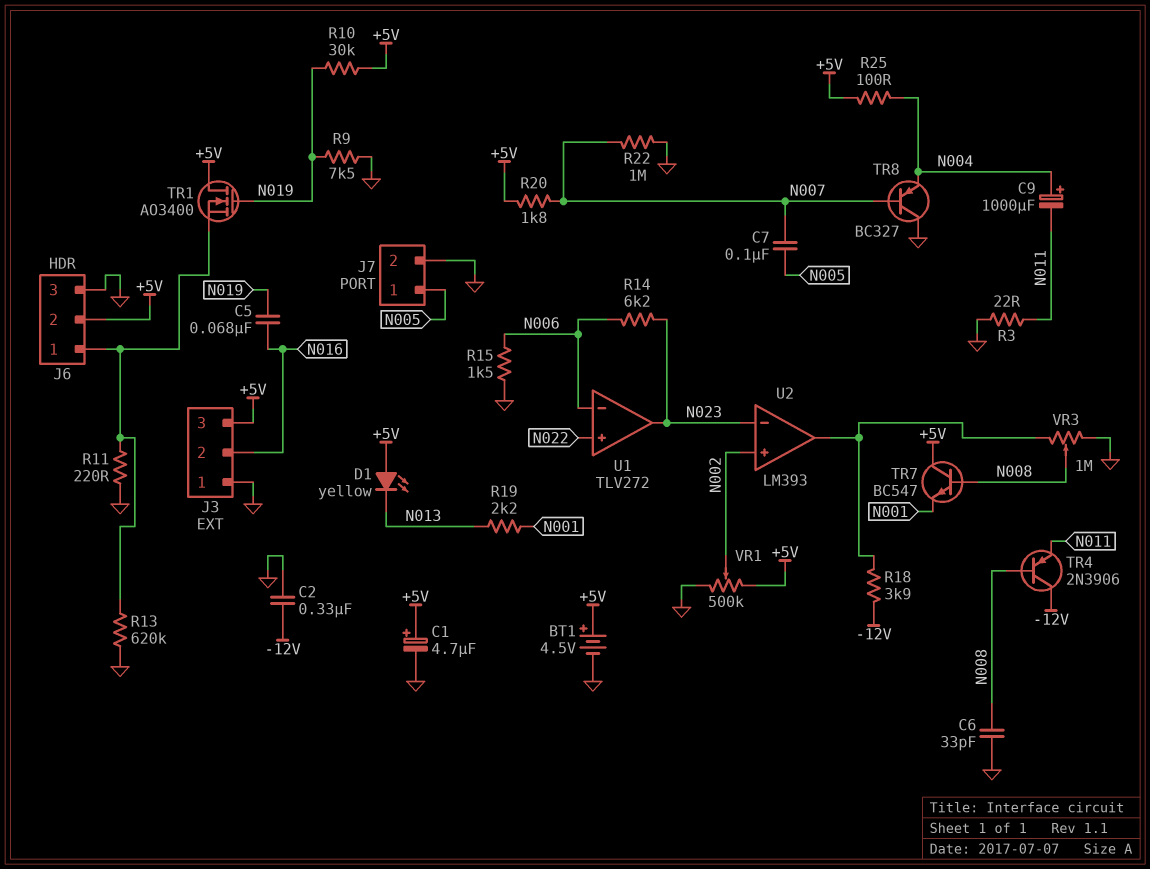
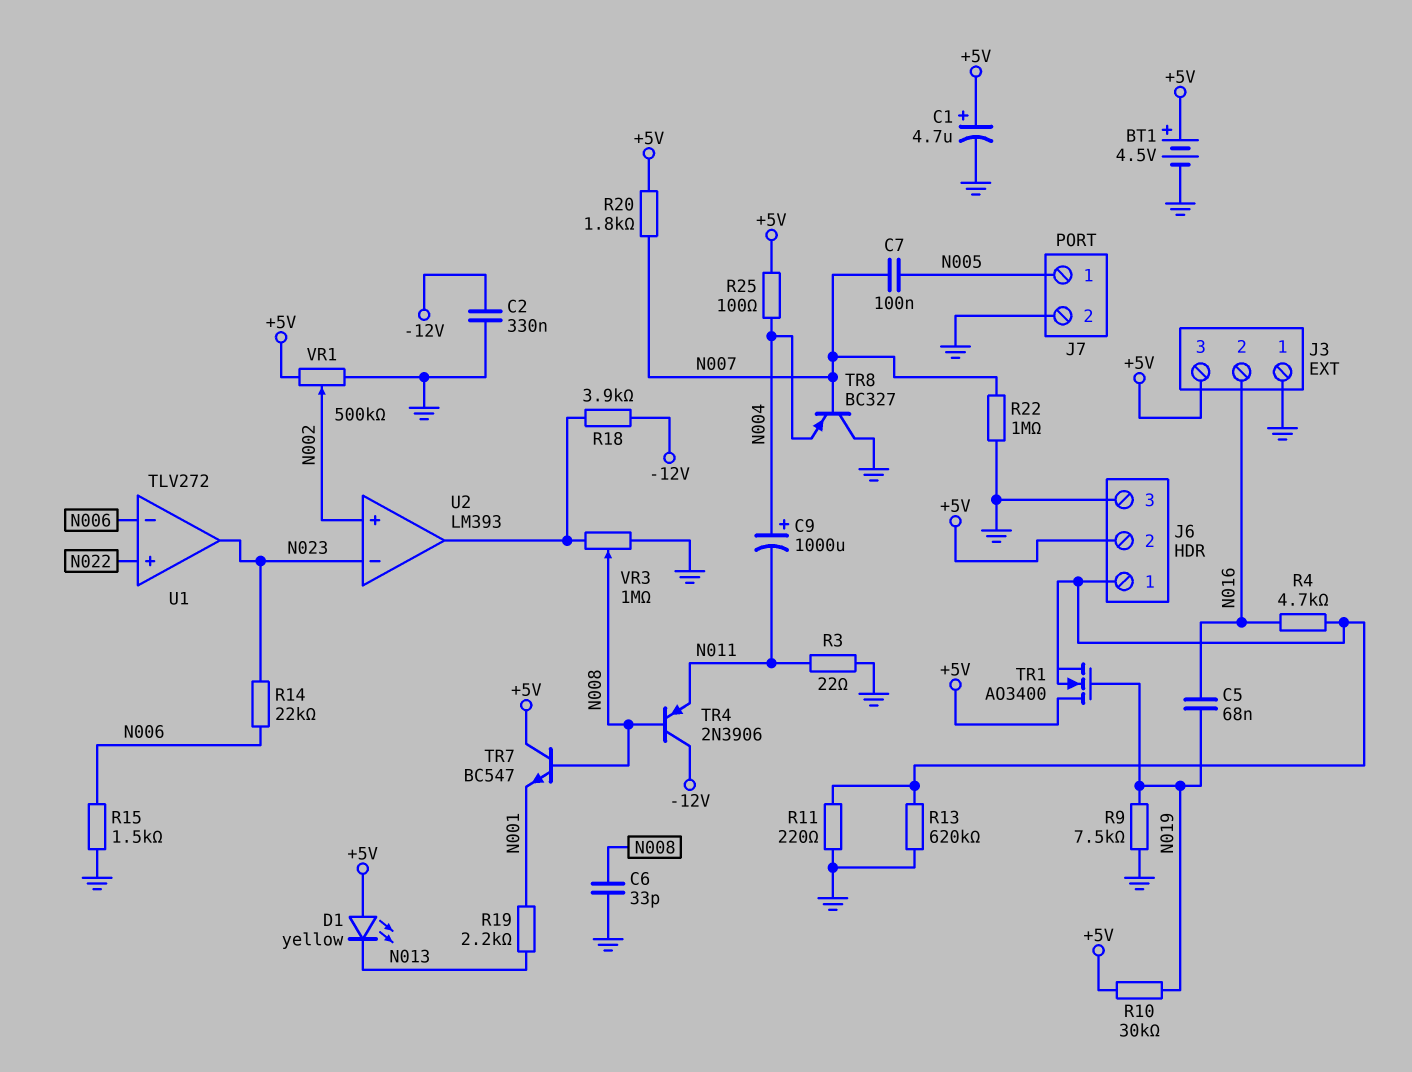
R4: none -> 4.7k (J6/1, N016)
R14: 6.2k (N006, N023) -> 22k (N006, N023)

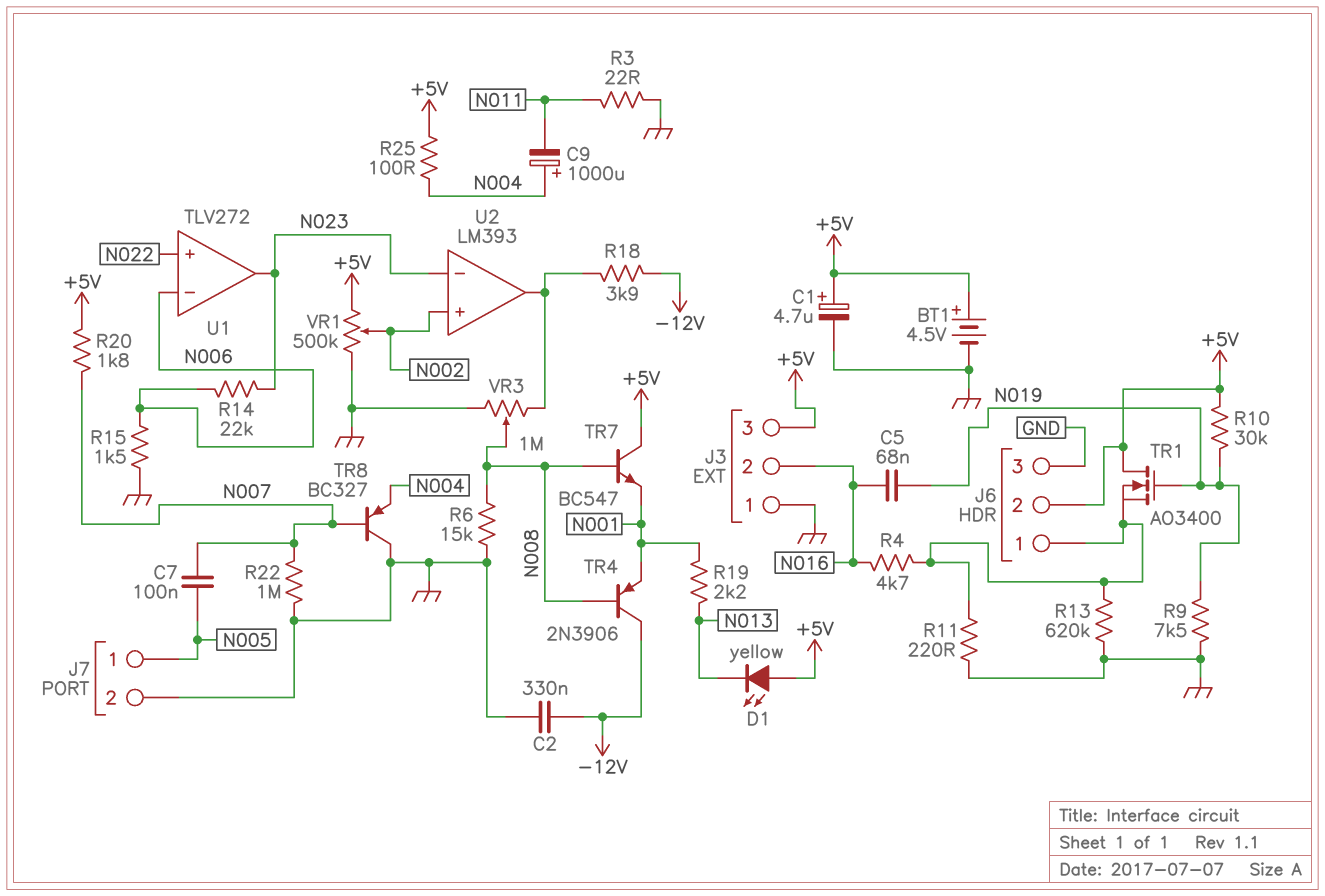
C6: 33pF (GND, N008) -> none
R6: none -> 15k (GND, N008)
TR4: PNP 2N3906 (B N008, C -12V, E N011) -> PNP 2N3906 (B N008, C -12V, E N001)

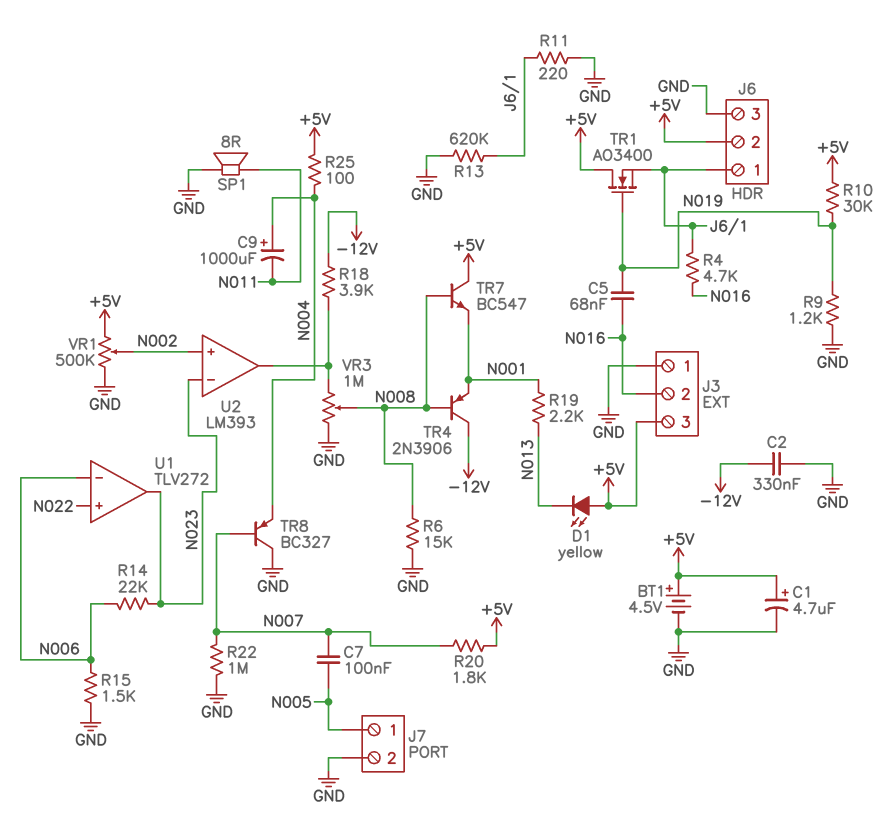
R3: 22 (GND, N011) -> none
R9: 7.5k (GND, N019) -> 1.2k (GND, N019)
SP1: none -> speaker 8R (GND, N011)

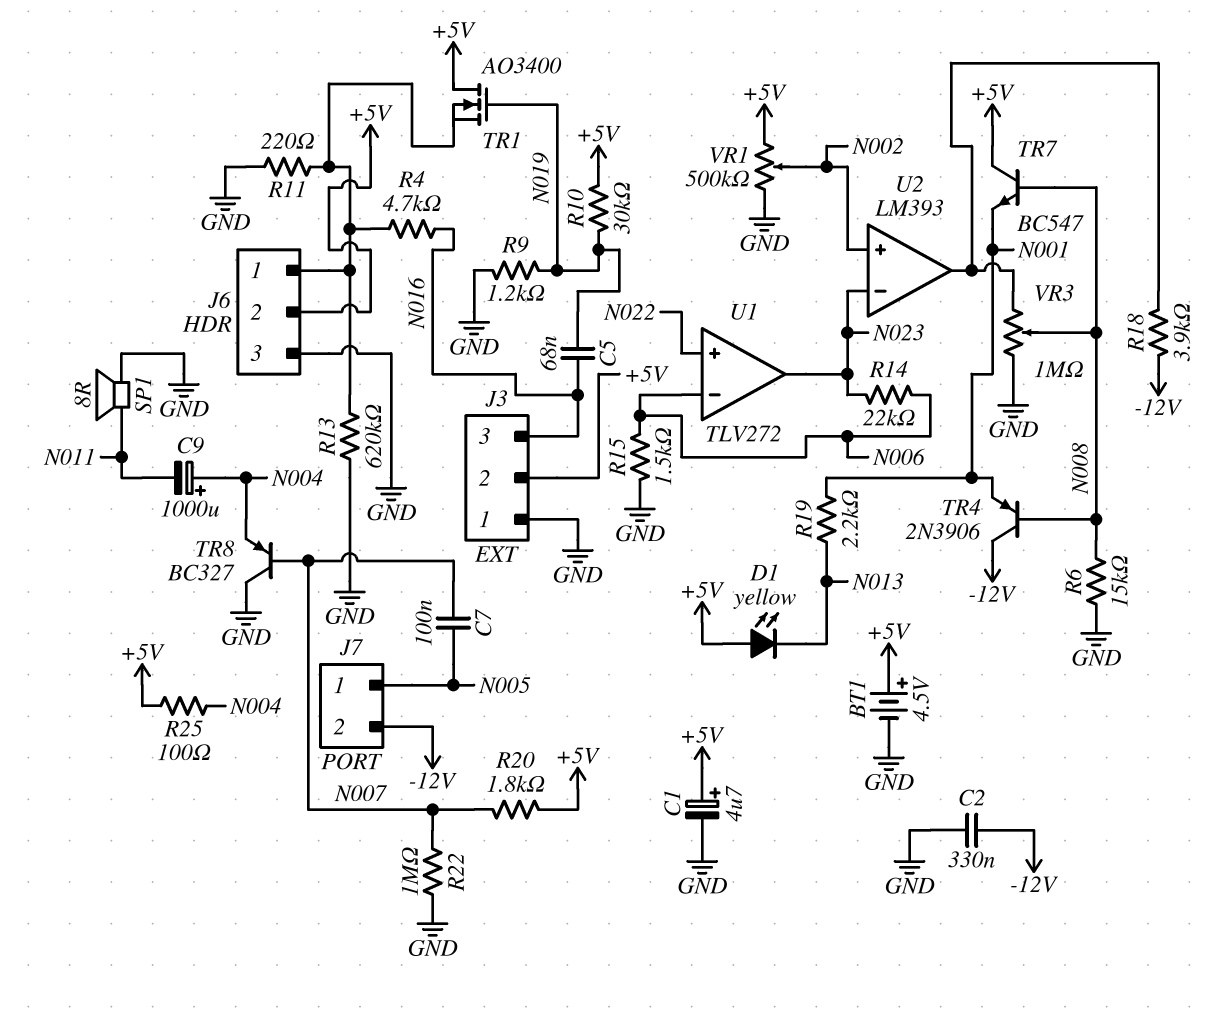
J3 pin 2: N016 -> +5V
J3 pin 3: +5V -> N016
J7 pin 2: GND -> -12V

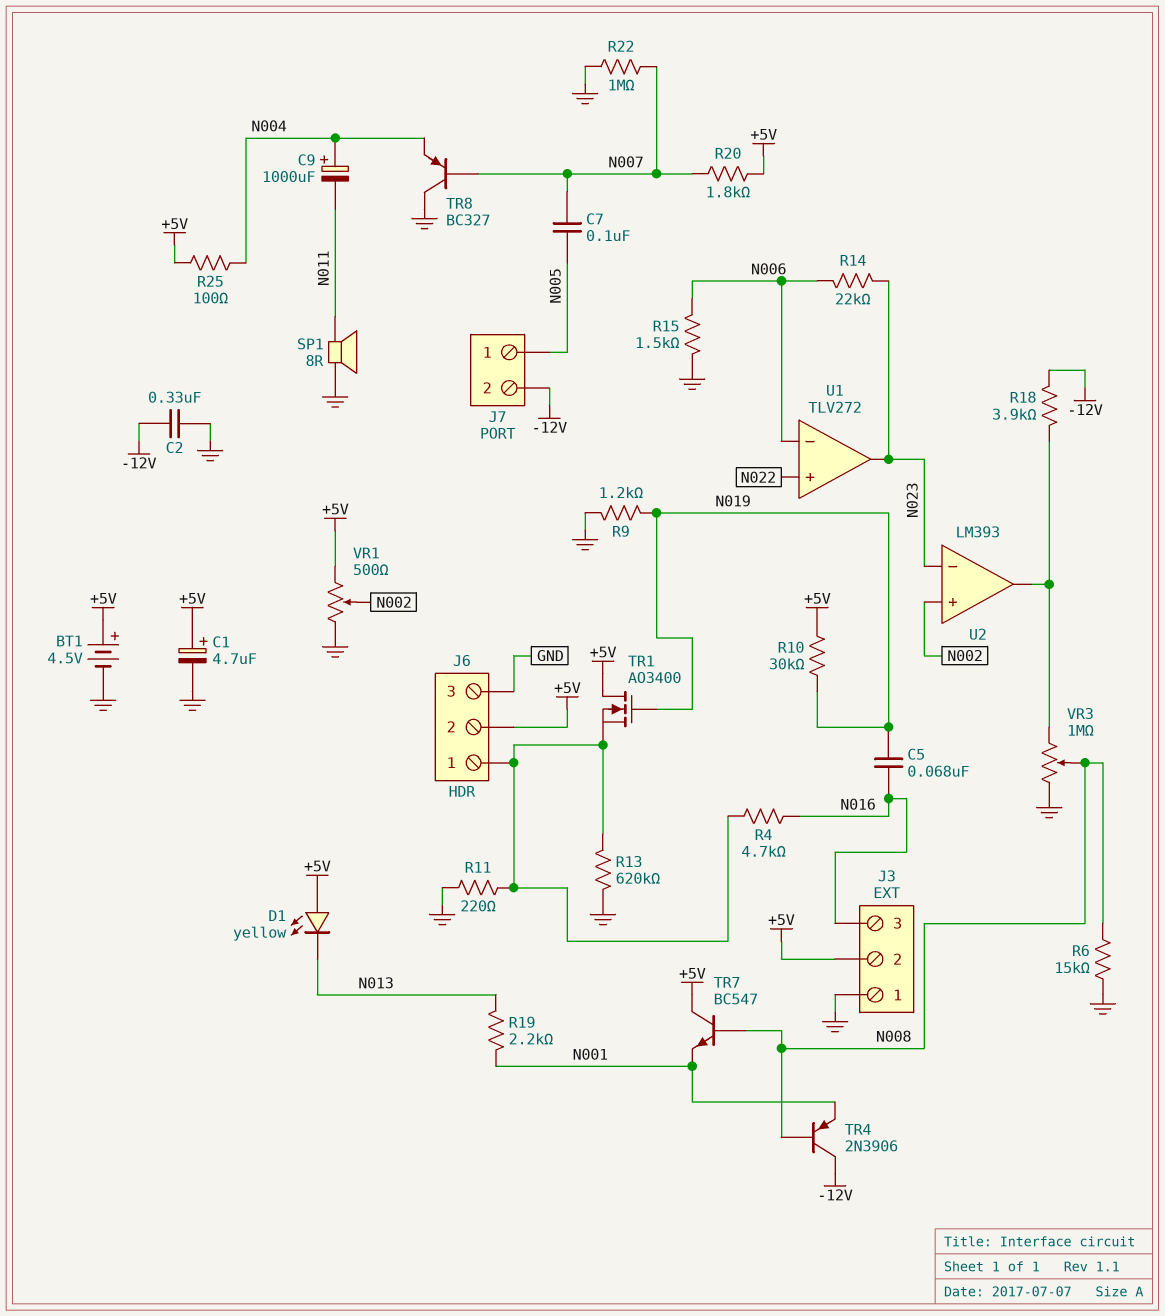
VR1: 500k (+5V, GND, wiper N002) -> 500 (+5V, GND, wiper N002)

